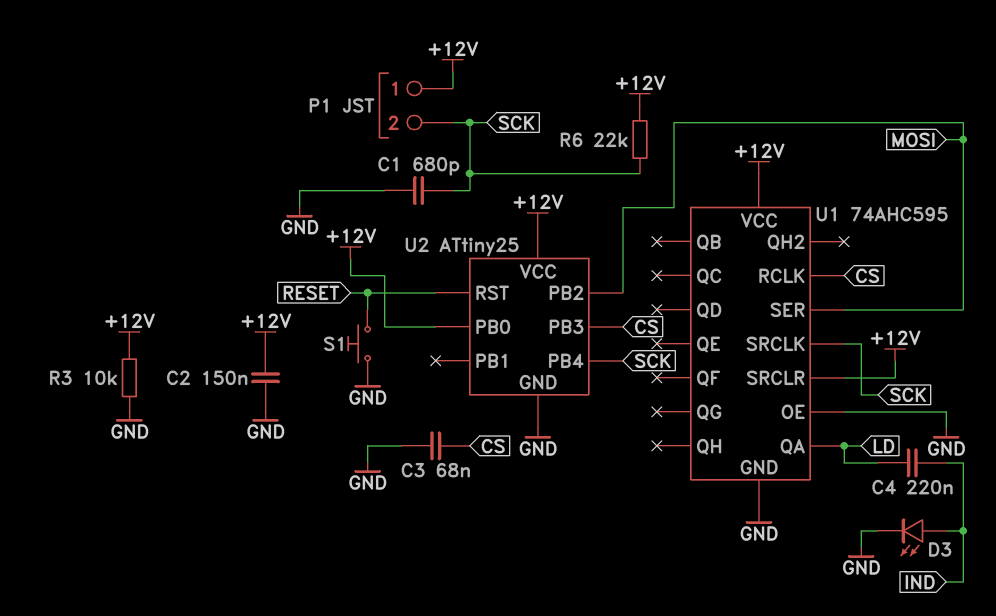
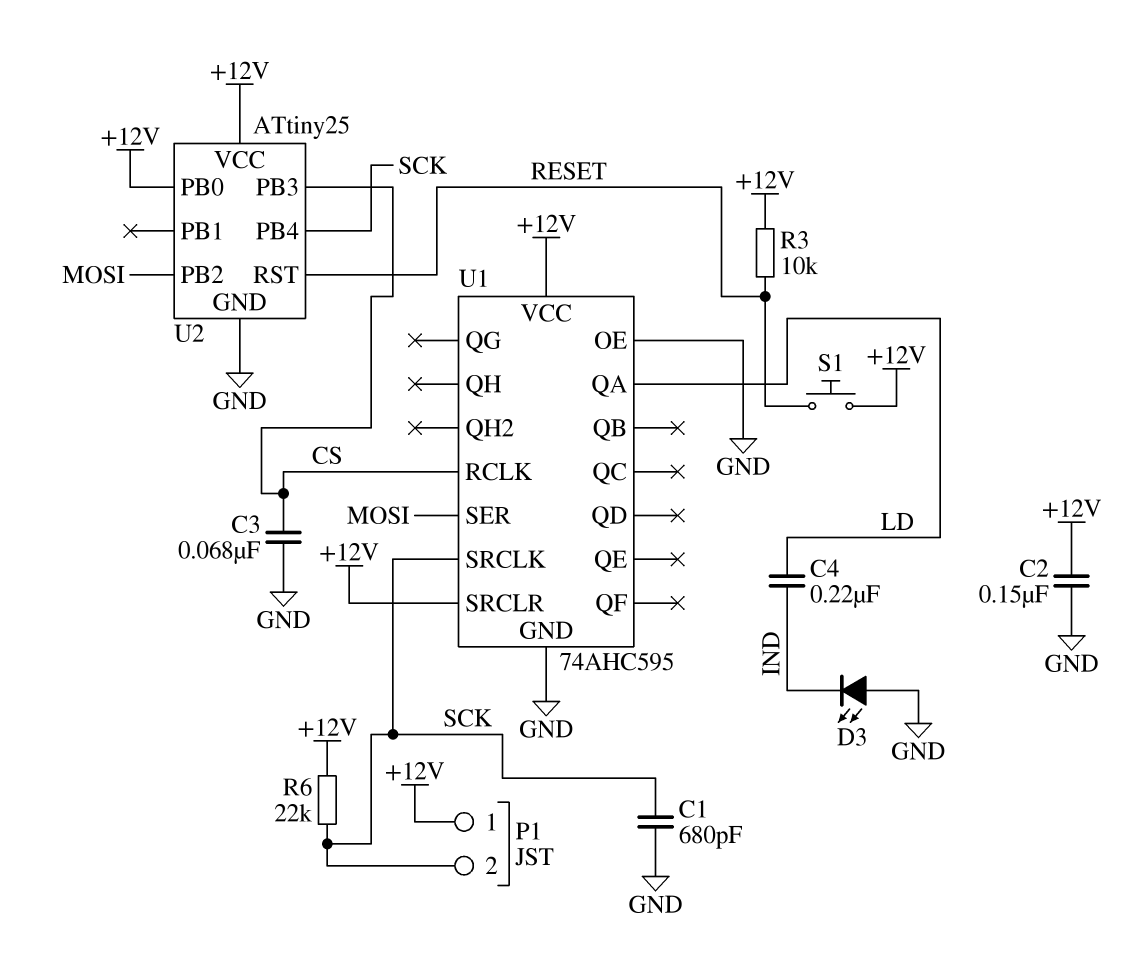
D3: LED (A IND, K GND) -> LED (A GND, K IND)
R3: 10k (+12V, GND) -> 10k (+12V, RESET)
S1: button (GND, RESET) -> button (+12V, RESET)

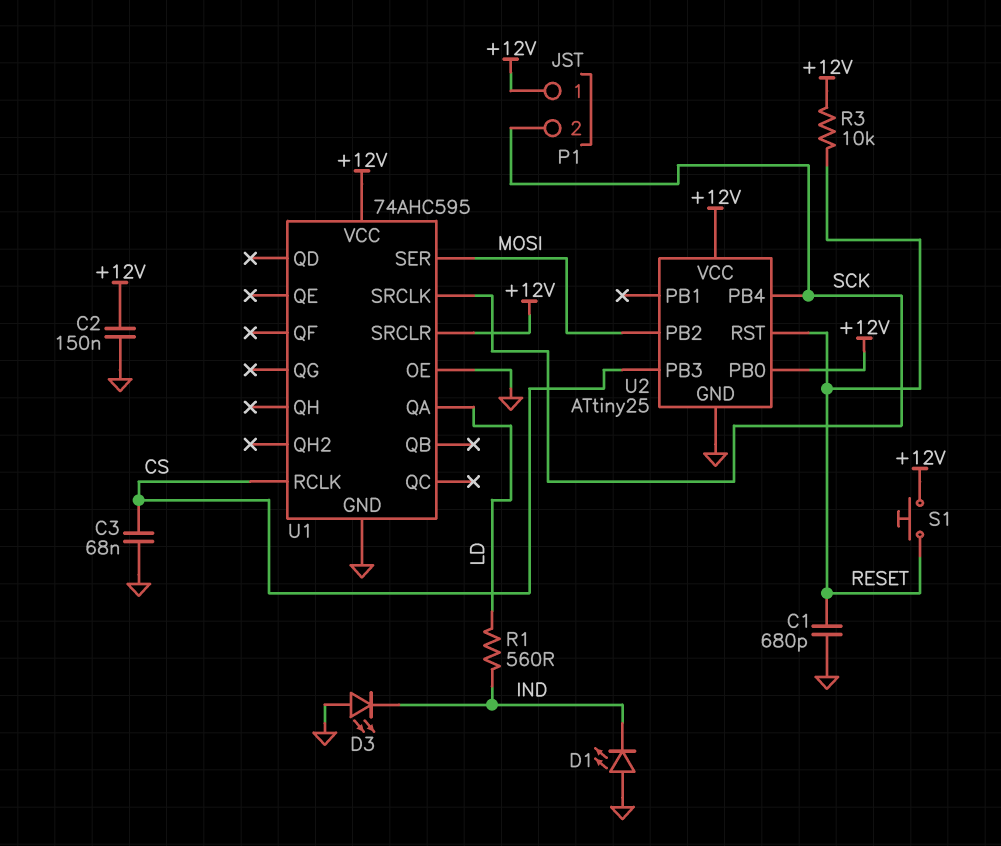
C1: 680pF (GND, SCK) -> 680pF (GND, RESET)
C4: 220nF (IND, LD) -> none
D1: none -> LED (A GND, K IND)
R1: none -> 560 (IND, LD)
R6: 22k (+12V, SCK) -> none

